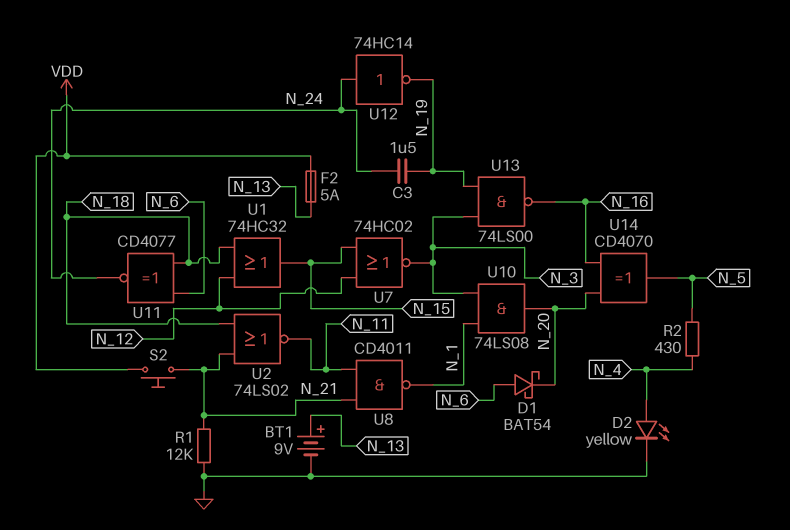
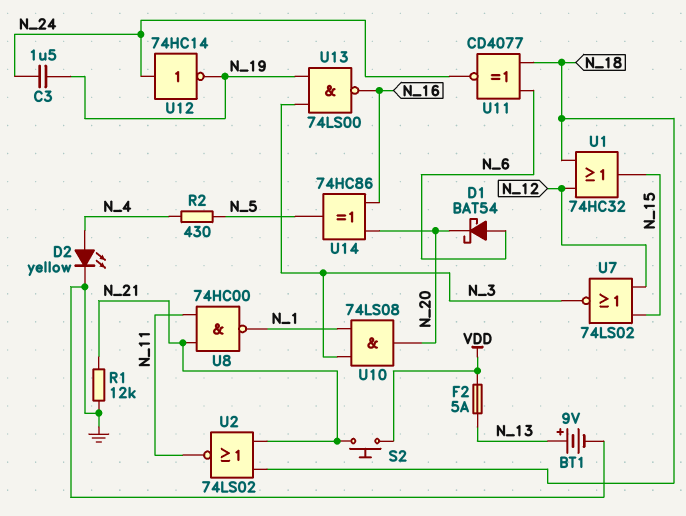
U7: NOR 74HC02 (in N_12, in N_15, out N_3) -> NOR 74LS02 (in N_12, in N_15, out N_3)
U8: NAND CD4011 (in N_11, in N_21, out N_1) -> NAND 74HC00 (in N_11, in N_21, out N_1)
U14: XOR CD4070 (in N_16, in N_20, out N_5) -> XOR 74HC86 (in N_16, in N_20, out N_5)

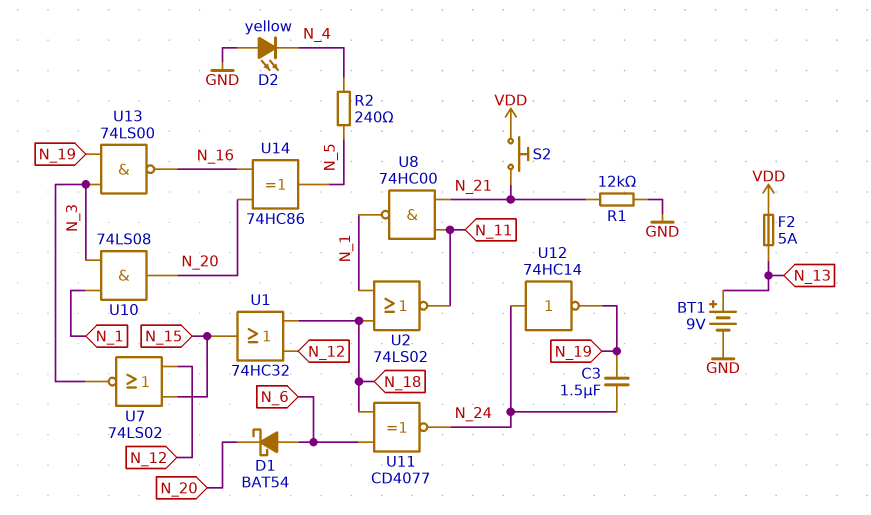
D2: LED yellow (A N_4, K GND) -> LED yellow (A GND, K N_4)
R2: 430 (N_4, N_5) -> 240 (N_4, N_5)
U2: NOR 74LS02 (in N_18, in N_21, out N_11) -> NOR 74LS02 (in N_1, in N_18, out N_11)

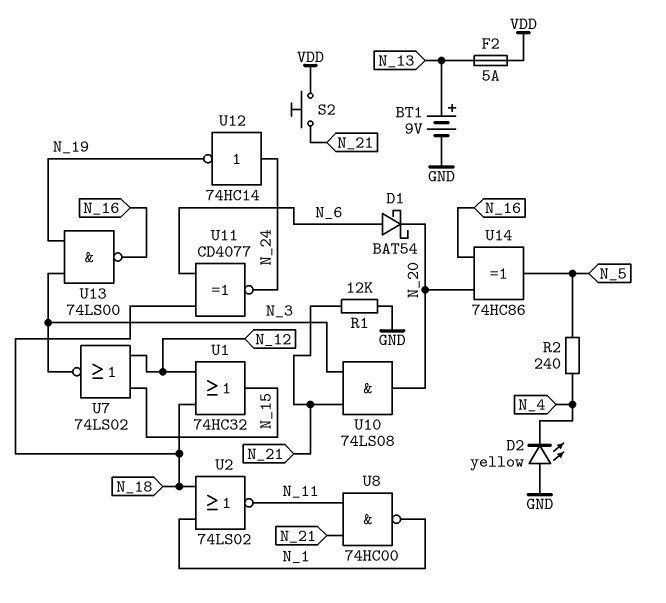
C3: 1.5uF (N_19, N_24) -> none
U10: AND 74LS08 (in N_1, in N_3, out N_20) -> AND 74LS08 (in N_3, in N_21, out N_20)

